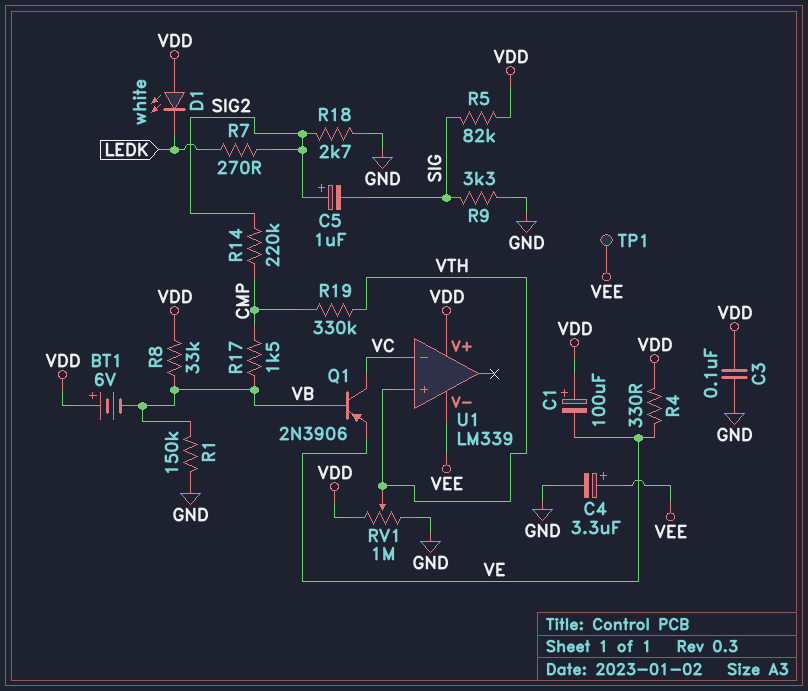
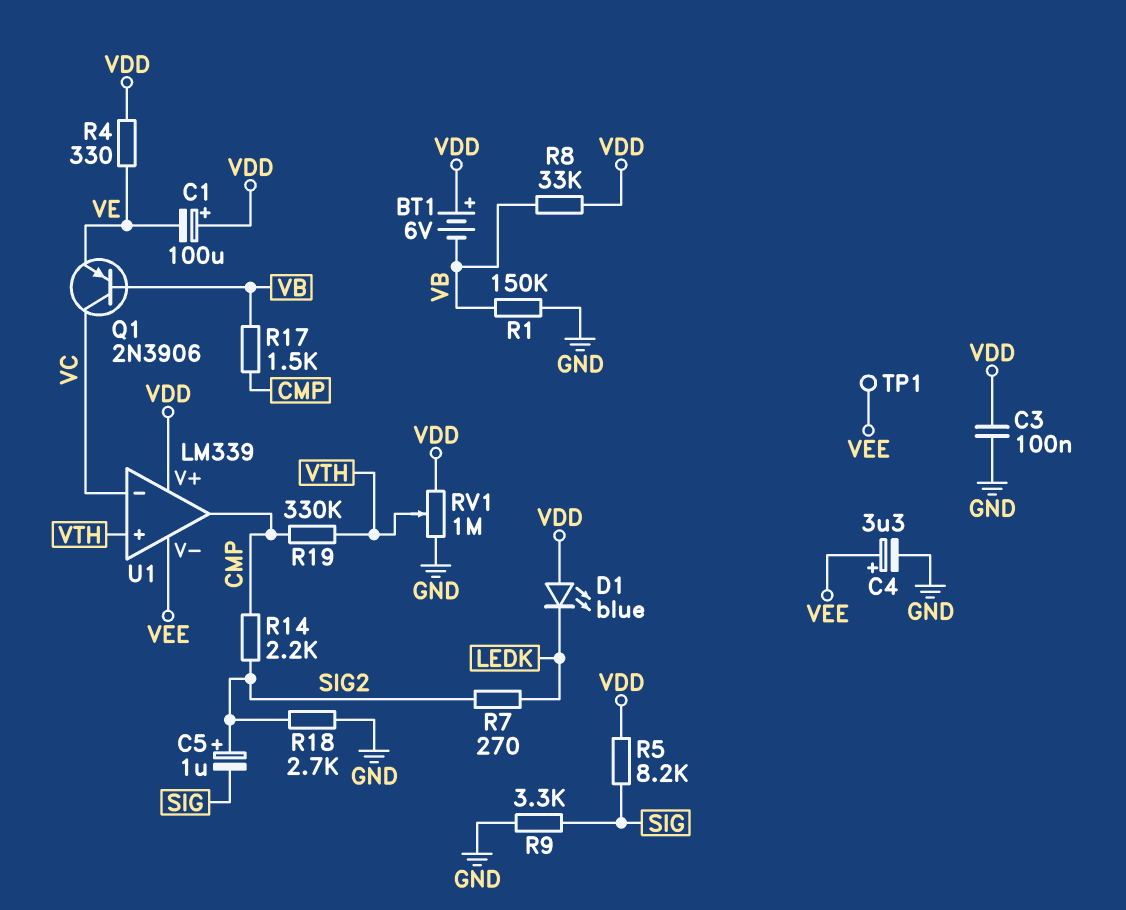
D1: LED white (A VDD, K LEDK) -> LED blue (A VDD, K LEDK)
R5: 82k (SIG, VDD) -> 8.2k (SIG, VDD)
R14: 220k (CMP, SIG2) -> 2.2k (CMP, SIG2)
U1 pin out: none -> CMP

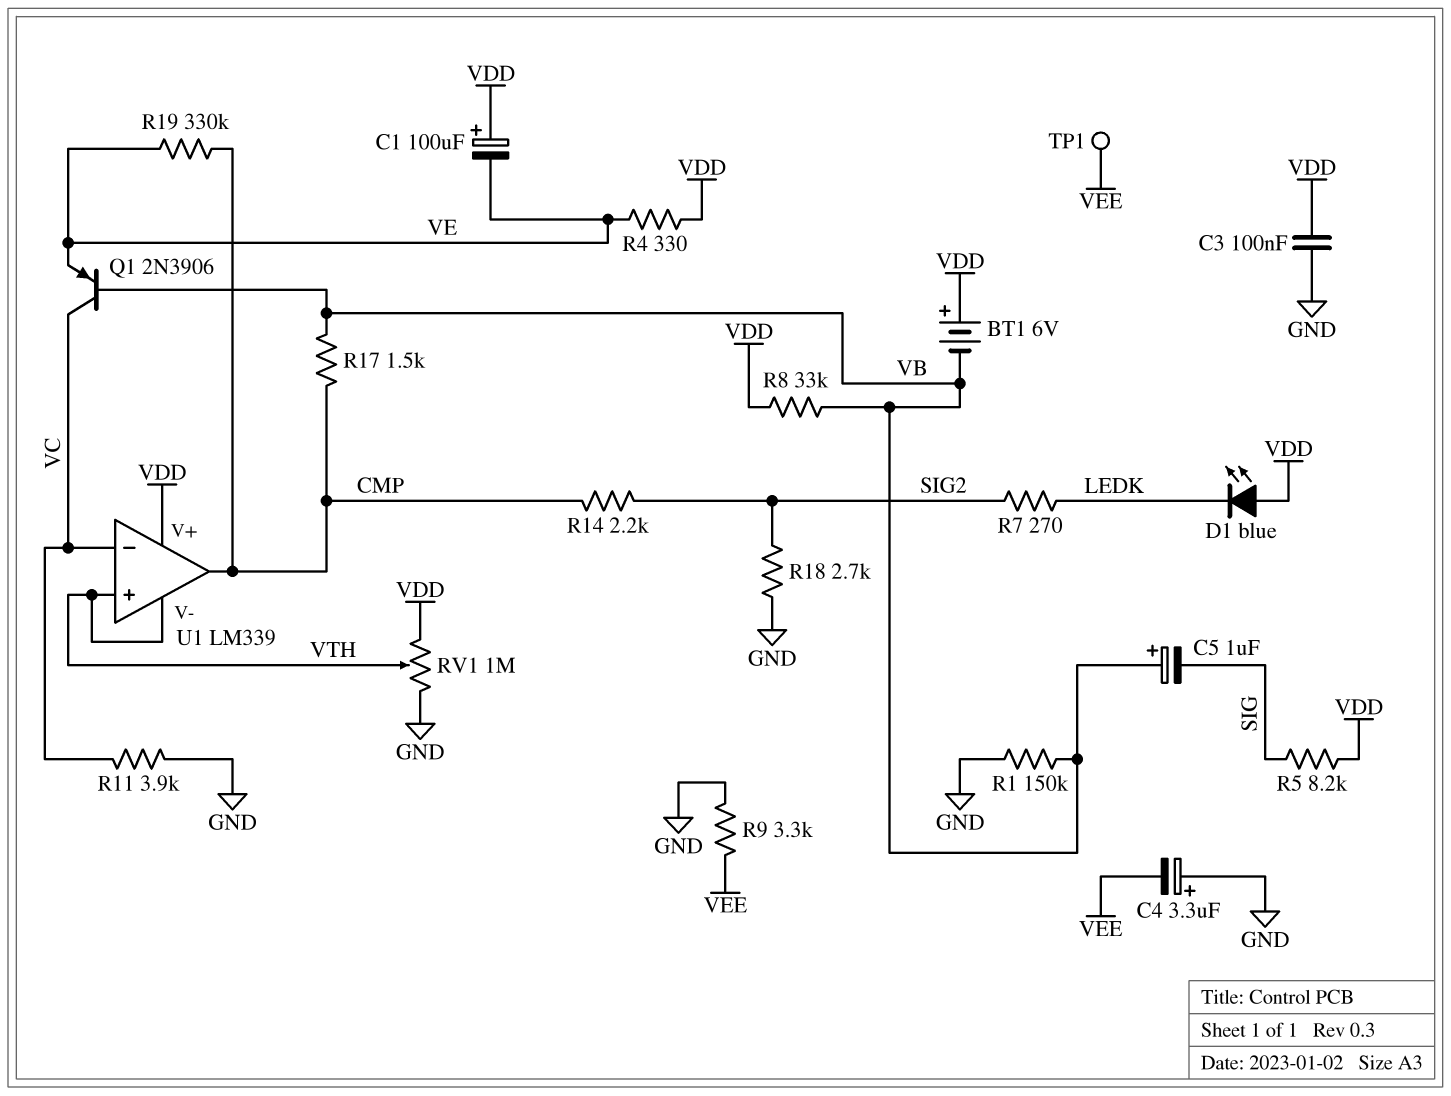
C4: 3.3uF (plus VEE, minus GND) -> 3.3uF (plus GND, minus VEE)
C5: 1uF (plus SIG2, minus SIG) -> 1uF (plus VB, minus SIG)
R9: 3.3k (GND, SIG) -> 3.3k (GND, VEE)
R11: none -> 3.9k (GND, VC)
R19: 330k (CMP, VTH) -> 330k (CMP, VE)
U1 pin V-: VEE -> VTH

